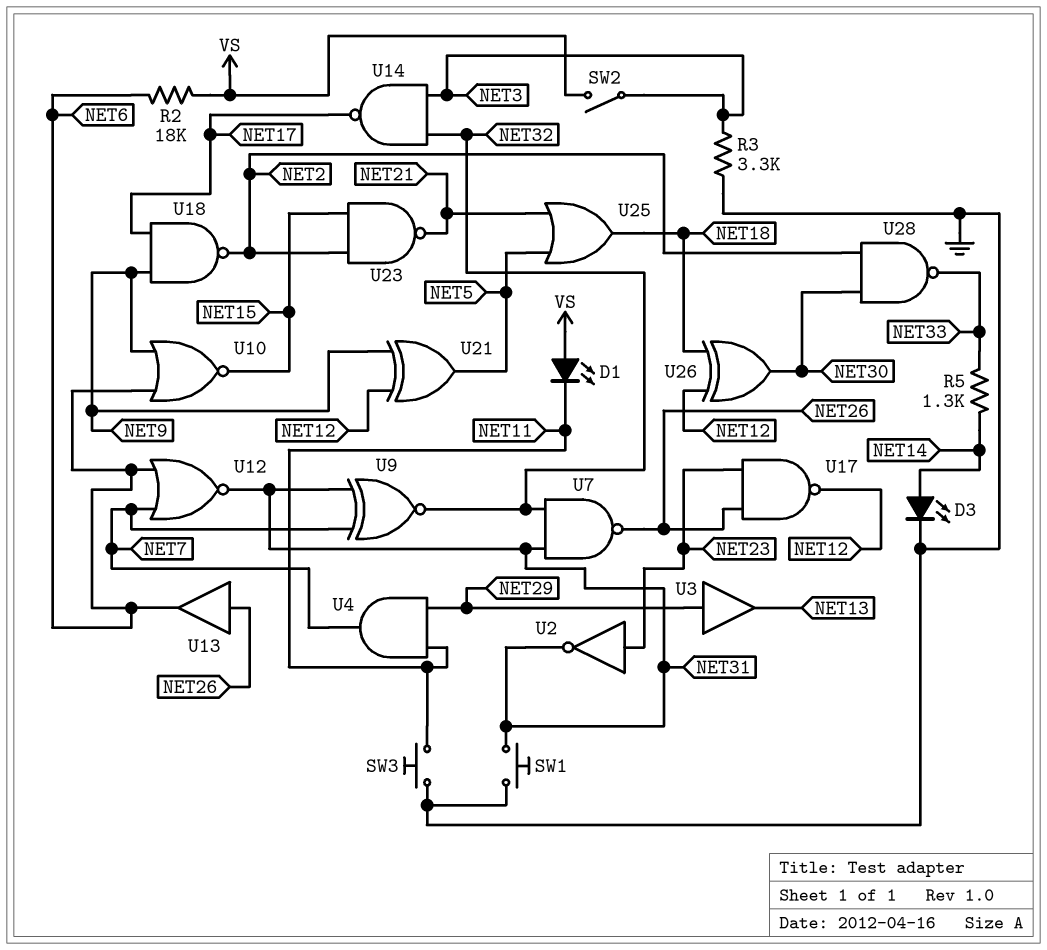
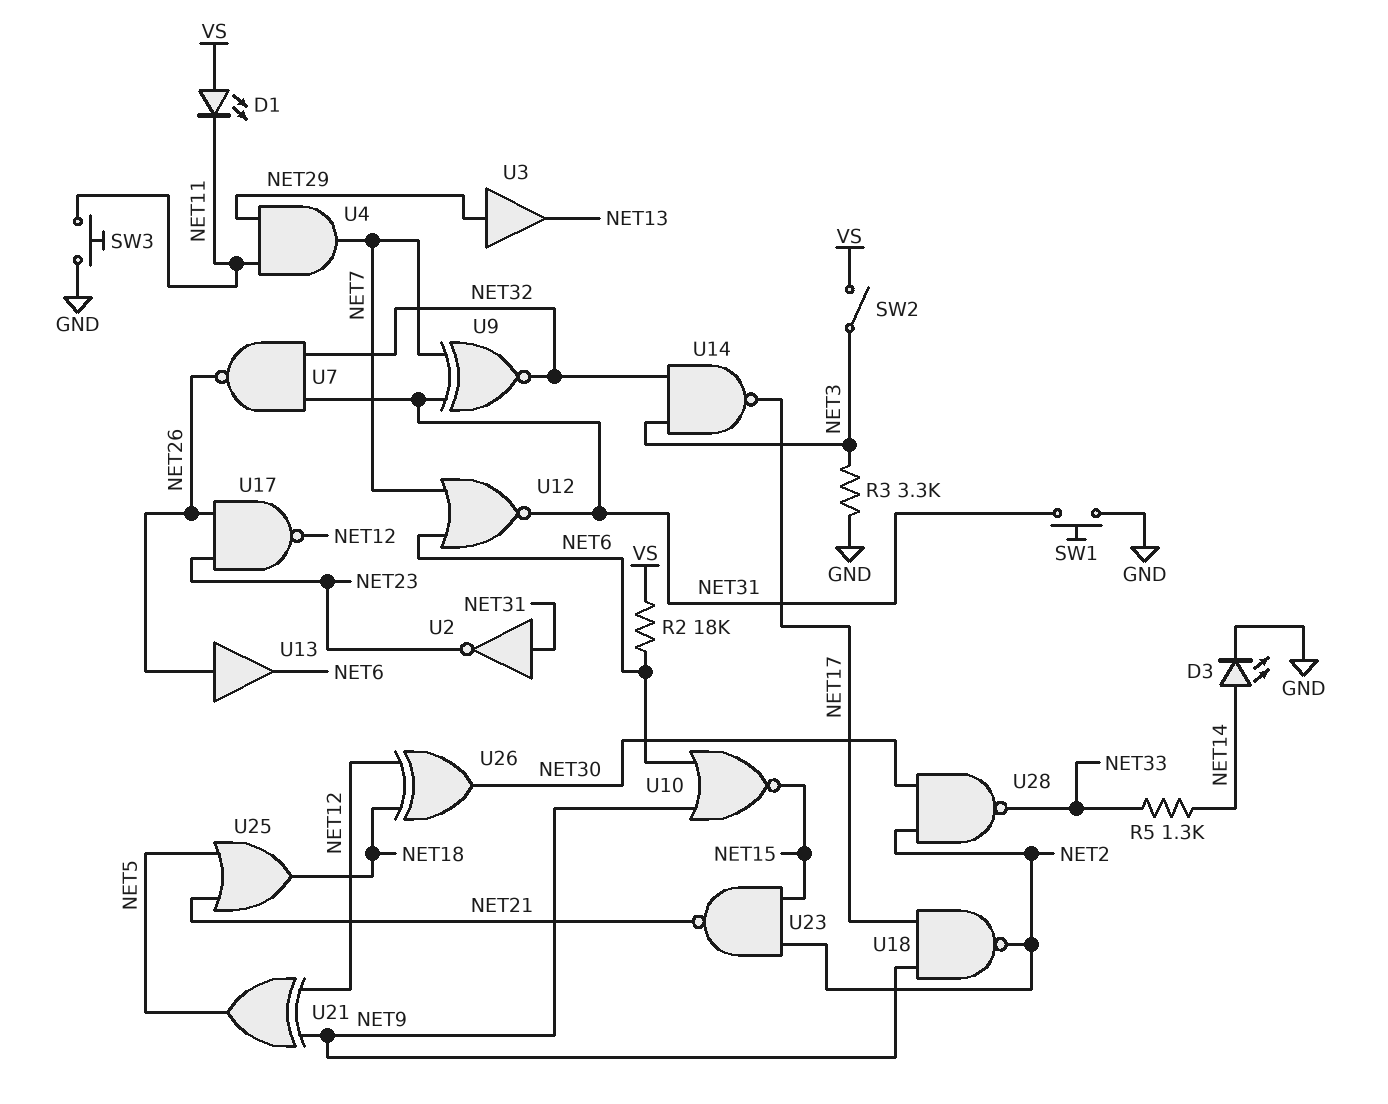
U2: NOT (in NET23, out NET31) -> NOT (in NET31, out NET23)

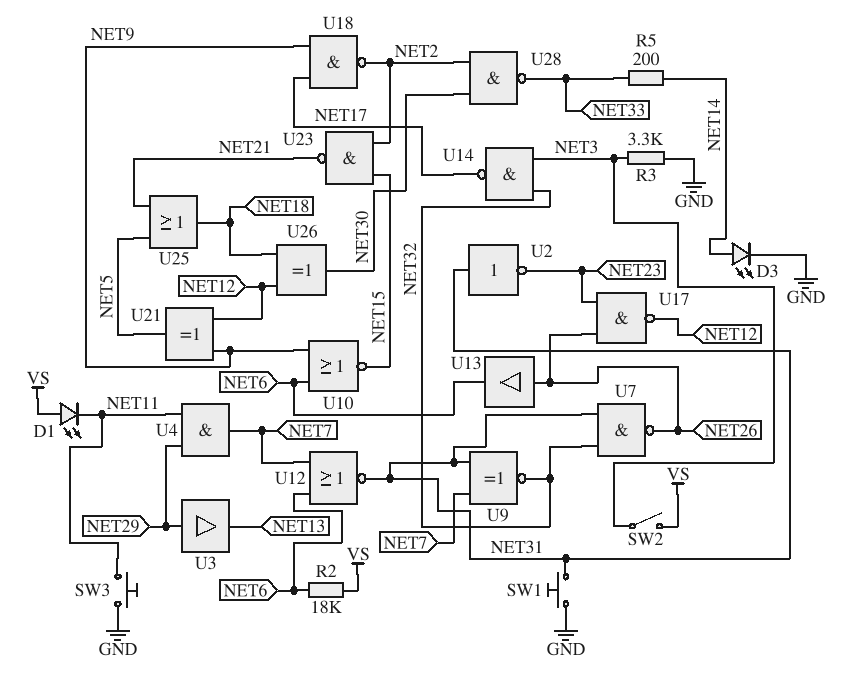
R5: 1.3k (NET14, NET33) -> 200 (NET14, NET33)

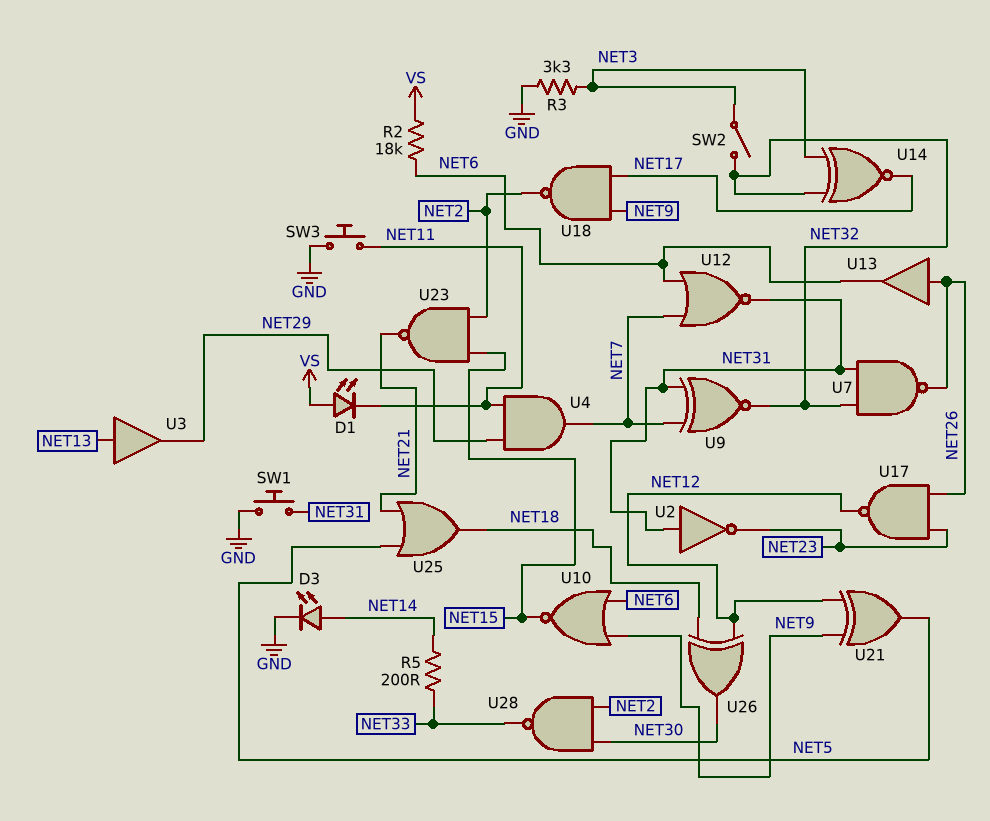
SW2: switch (NET3, VS) -> switch (NET3, NET32)
U3: buffer (in NET29, out NET13) -> buffer (in NET13, out NET29)
U14: NAND (in NET3, in NET32, out NET17) -> XNOR (in NET3, in NET32, out NET17)

